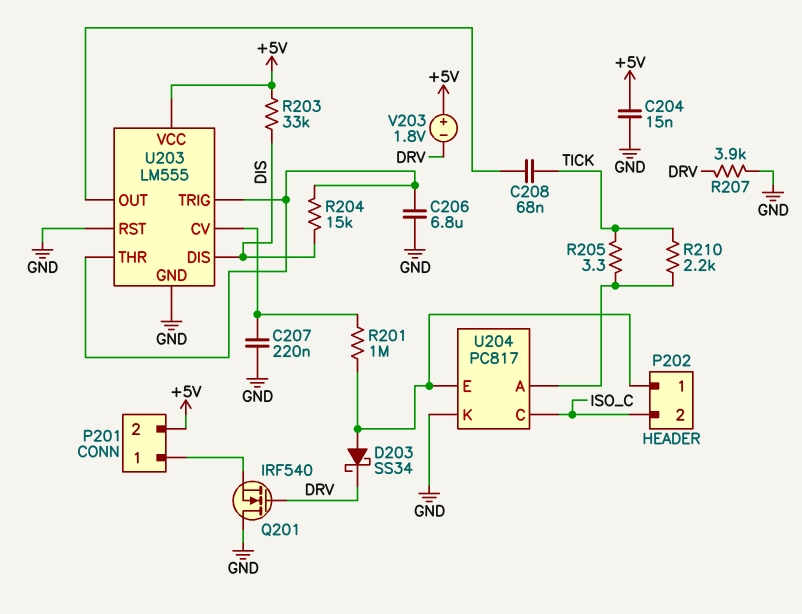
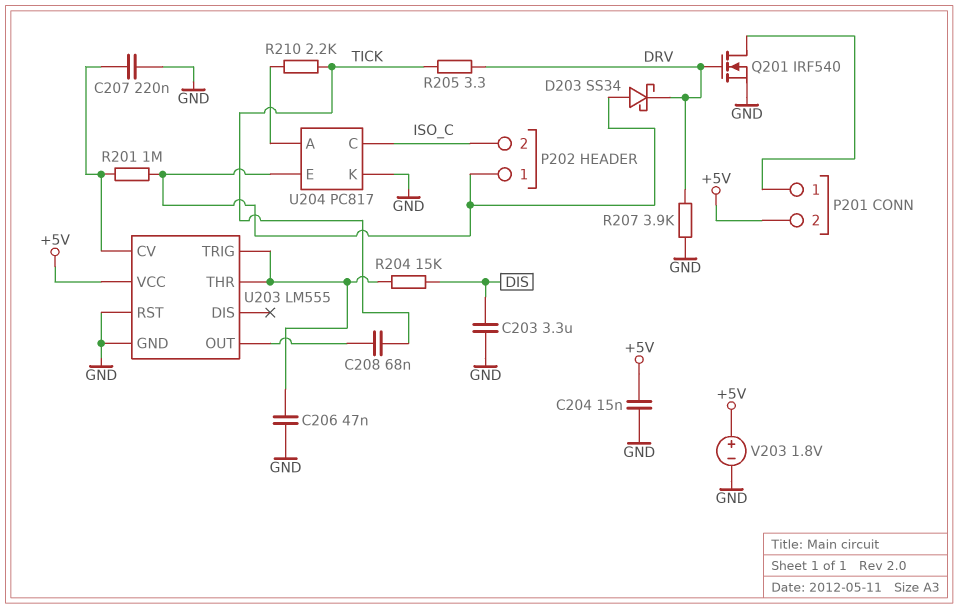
C203: none -> 3.3uF (DIS, GND)
C206: 6.8uF (GND, U203/THR) -> 47nF (GND, U203/THR)
Q201: NMOS IRF540 (G DRV, D GND, S P201/1) -> NMOS IRF540 (G DRV, D P201/1, S GND)
R203: 33k (+5V, DIS) -> none
R205: 3.3 (TICK, U204/A) -> 3.3 (DRV, TICK)
U203 pin DIS: DIS -> none
V203: 1.8V (plus +5V, minus DRV) -> 1.8V (plus +5V, minus GND)

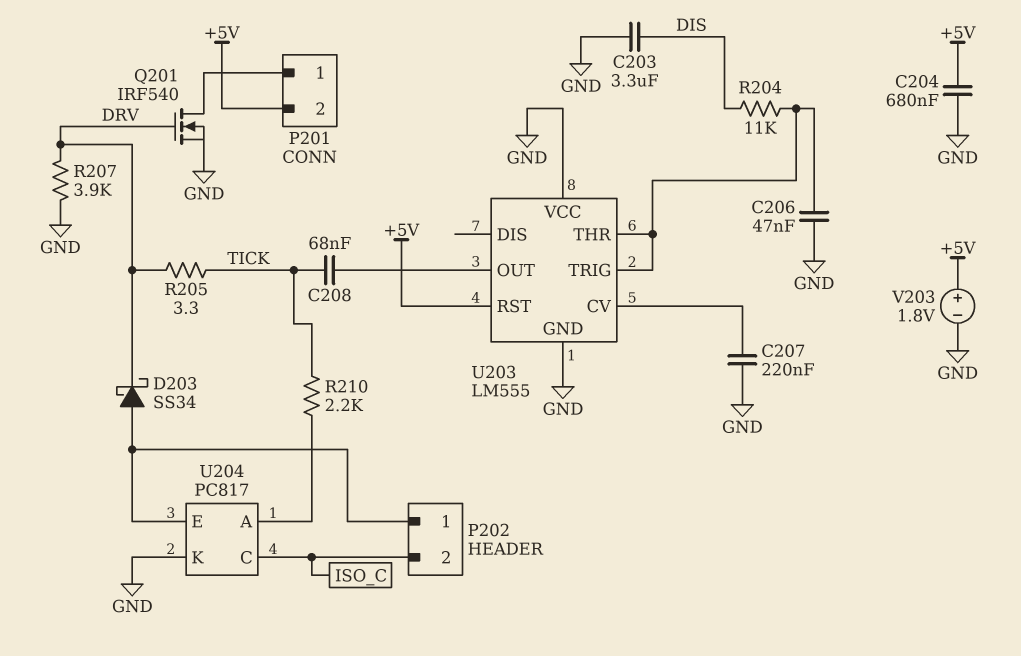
C204: 15nF (+5V, GND) -> 680nF (+5V, GND)
R201: 1M (P202/1, U203/CV) -> none
R204: 15k (DIS, U203/THR) -> 11k (DIS, U203/THR)
U203 pin RST: GND -> +5V
U203 pin VCC: +5V -> GND

